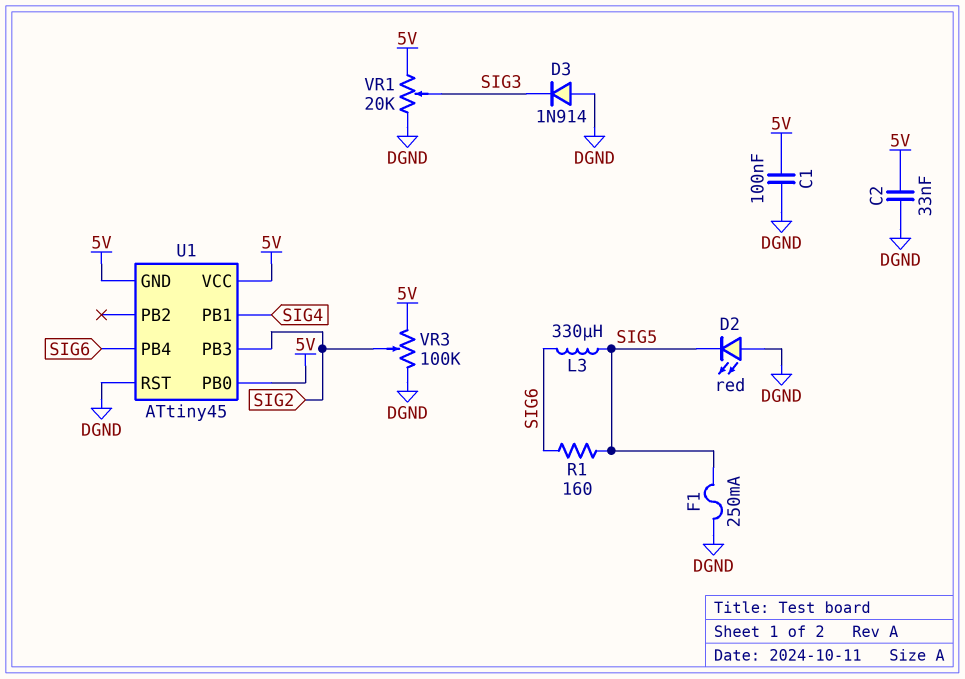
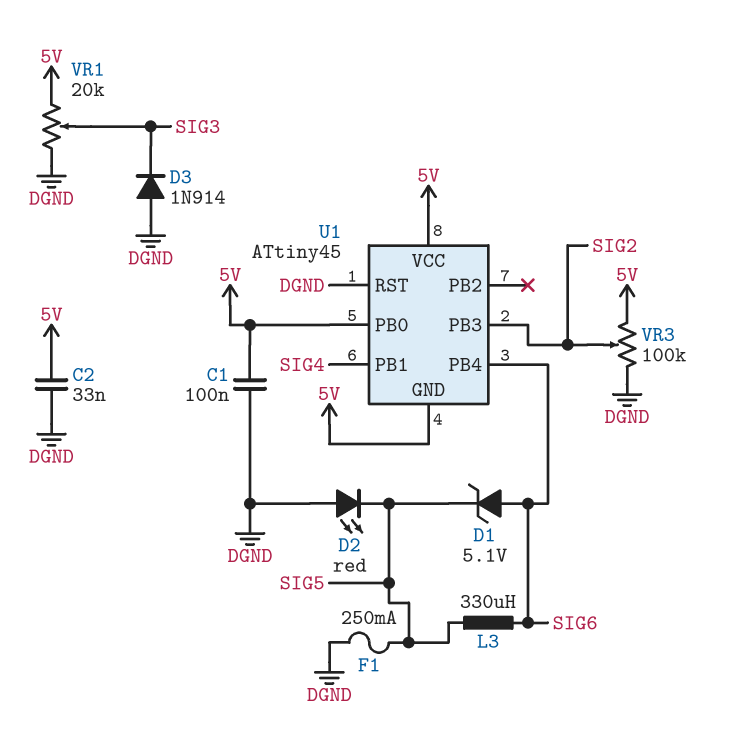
D1: none -> zener 5.1V (A SIG6, K SIG5)
R1: 160 (SIG5, SIG6) -> none

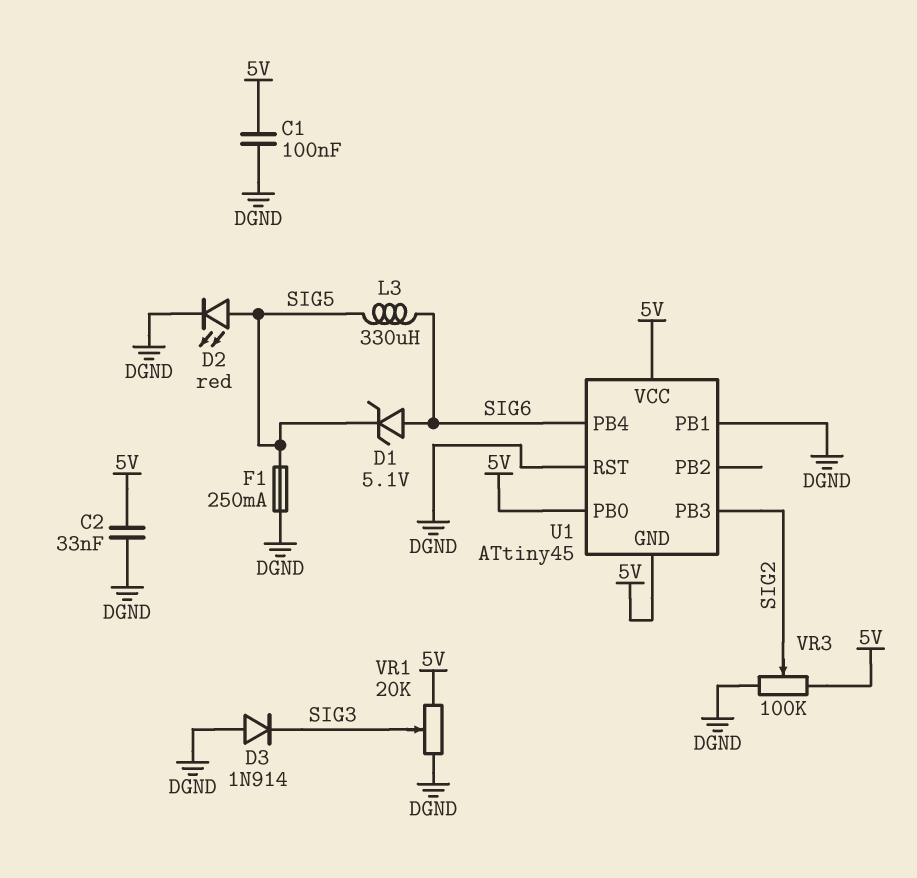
D2: LED red (A DGND, K SIG5) -> LED red (A SIG5, K DGND)
U1 pin PB1: SIG4 -> DGND

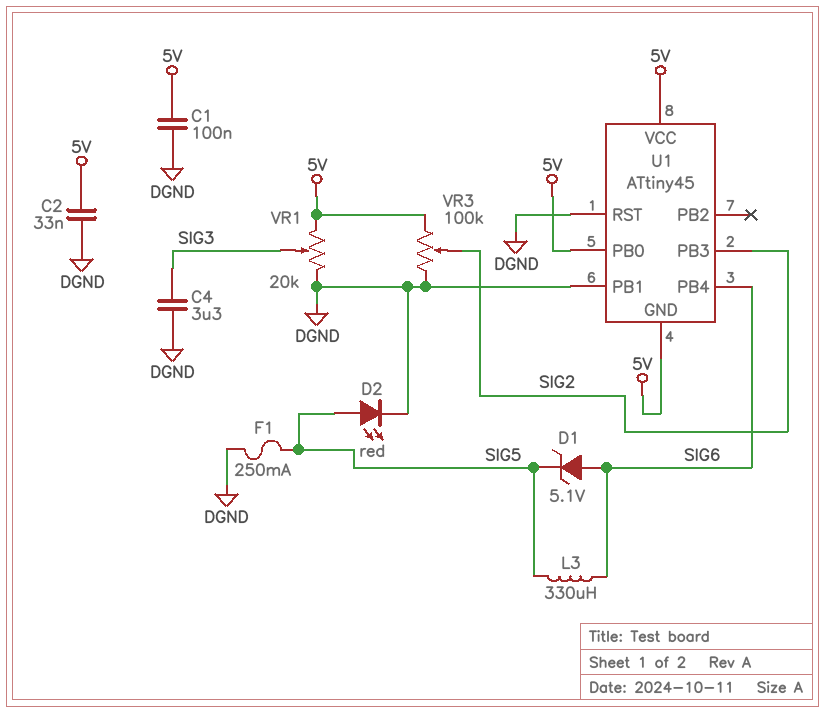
C4: none -> 3.3uF (DGND, SIG3)
D3: diode 1N914 (A DGND, K SIG3) -> none

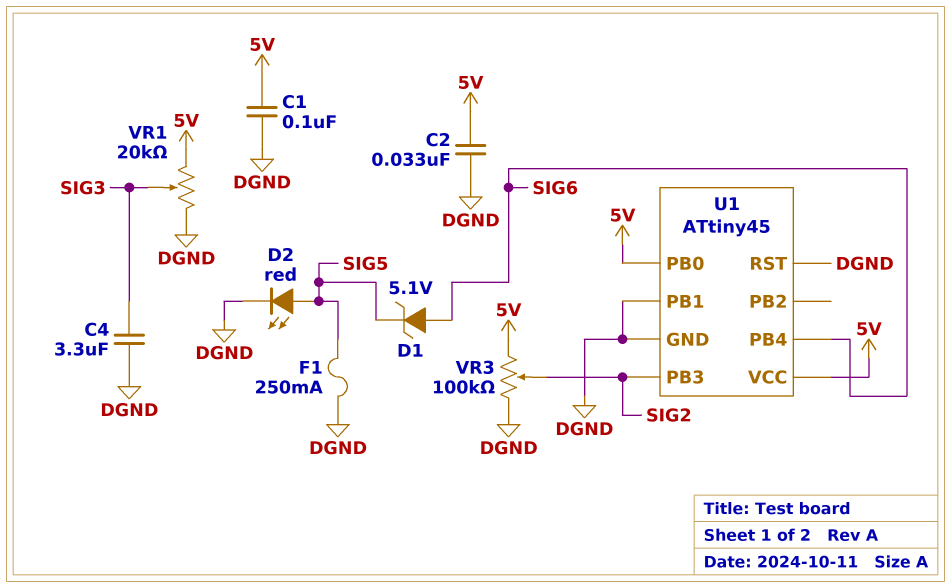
L3: 330uH (SIG5, SIG6) -> none
U1 pin GND: 5V -> DGND

